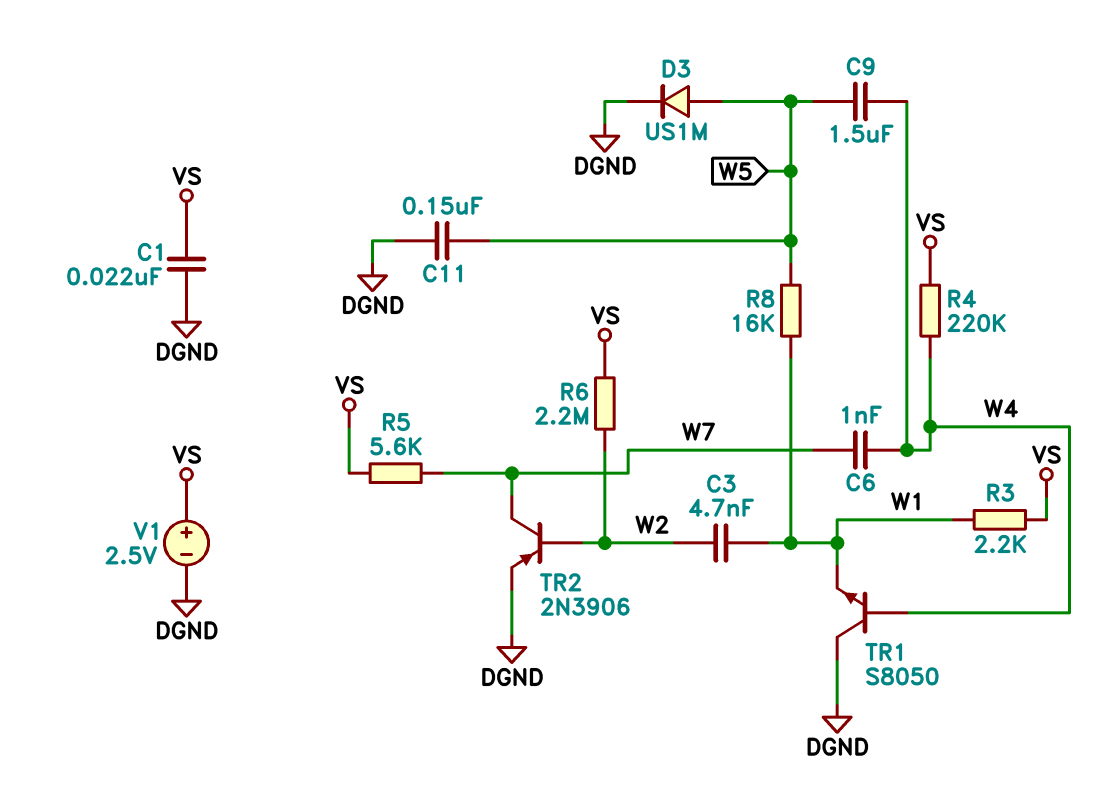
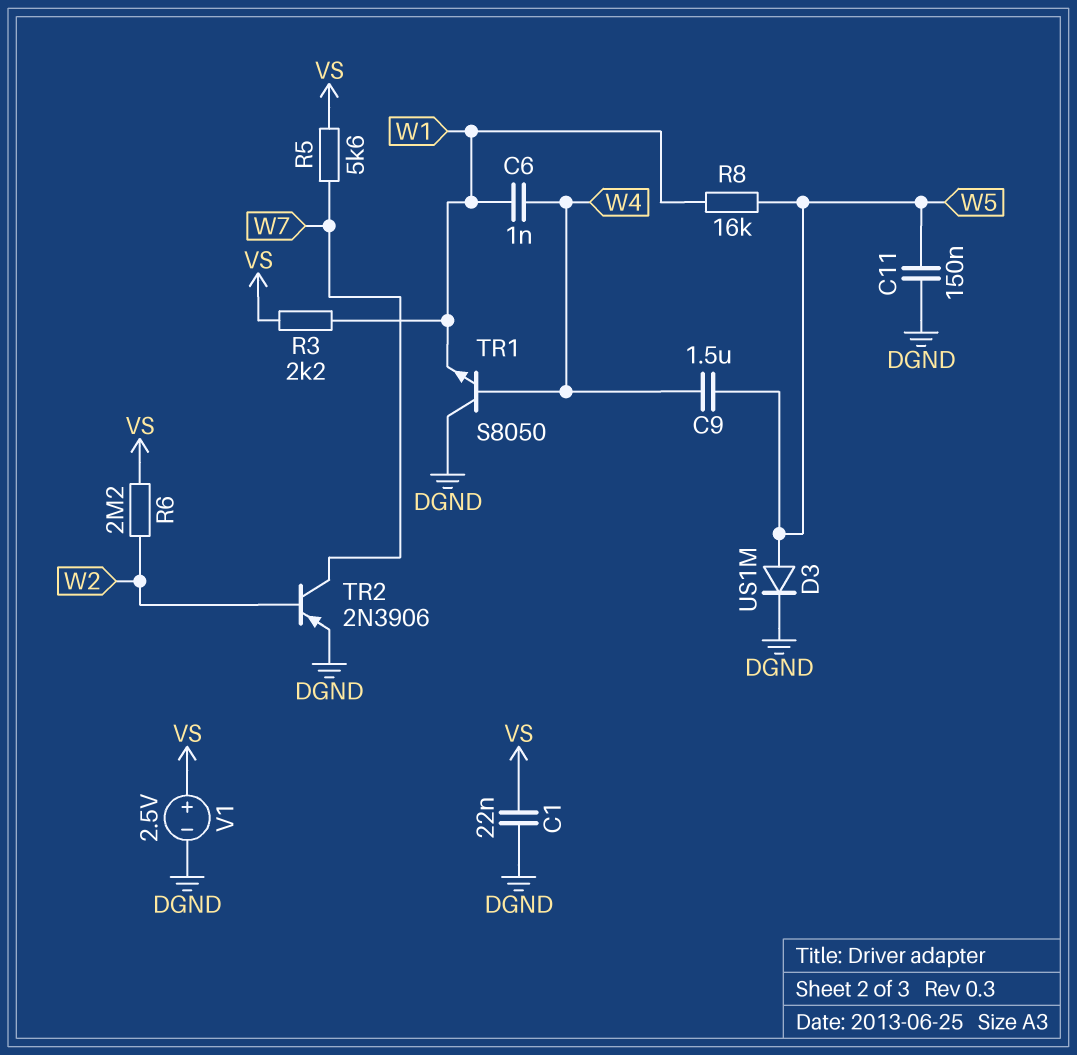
C3: 4.7nF (W1, W2) -> none
C6: 1nF (W4, W7) -> 1nF (W1, W4)
R4: 220k (VS, W4) -> none

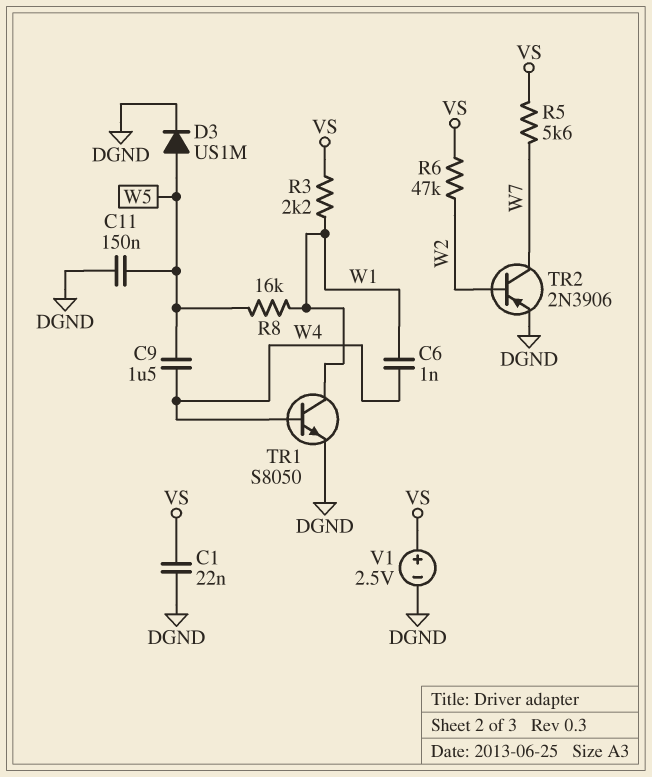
R6: 2.2M (VS, W2) -> 47k (VS, W2)
TR1: NPN S8050 (B W4, C DGND, E W1) -> NPN S8050 (B W4, C W1, E DGND)

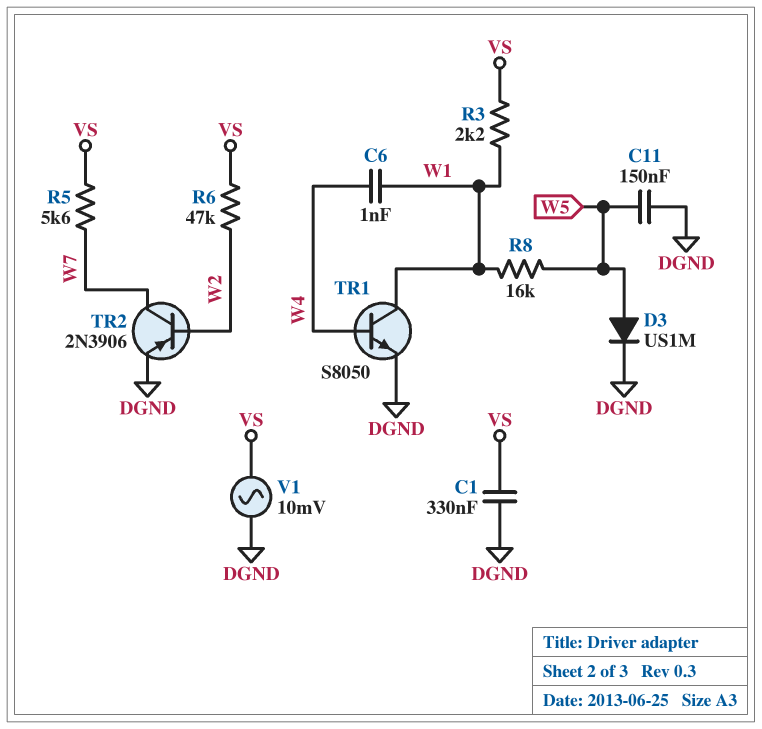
C1: 22nF (DGND, VS) -> 330nF (DGND, VS)
C9: 1.5uF (W4, W5) -> none
V1: 2.5V (plus VS, minus DGND) -> AC 10mV (DGND, VS)

